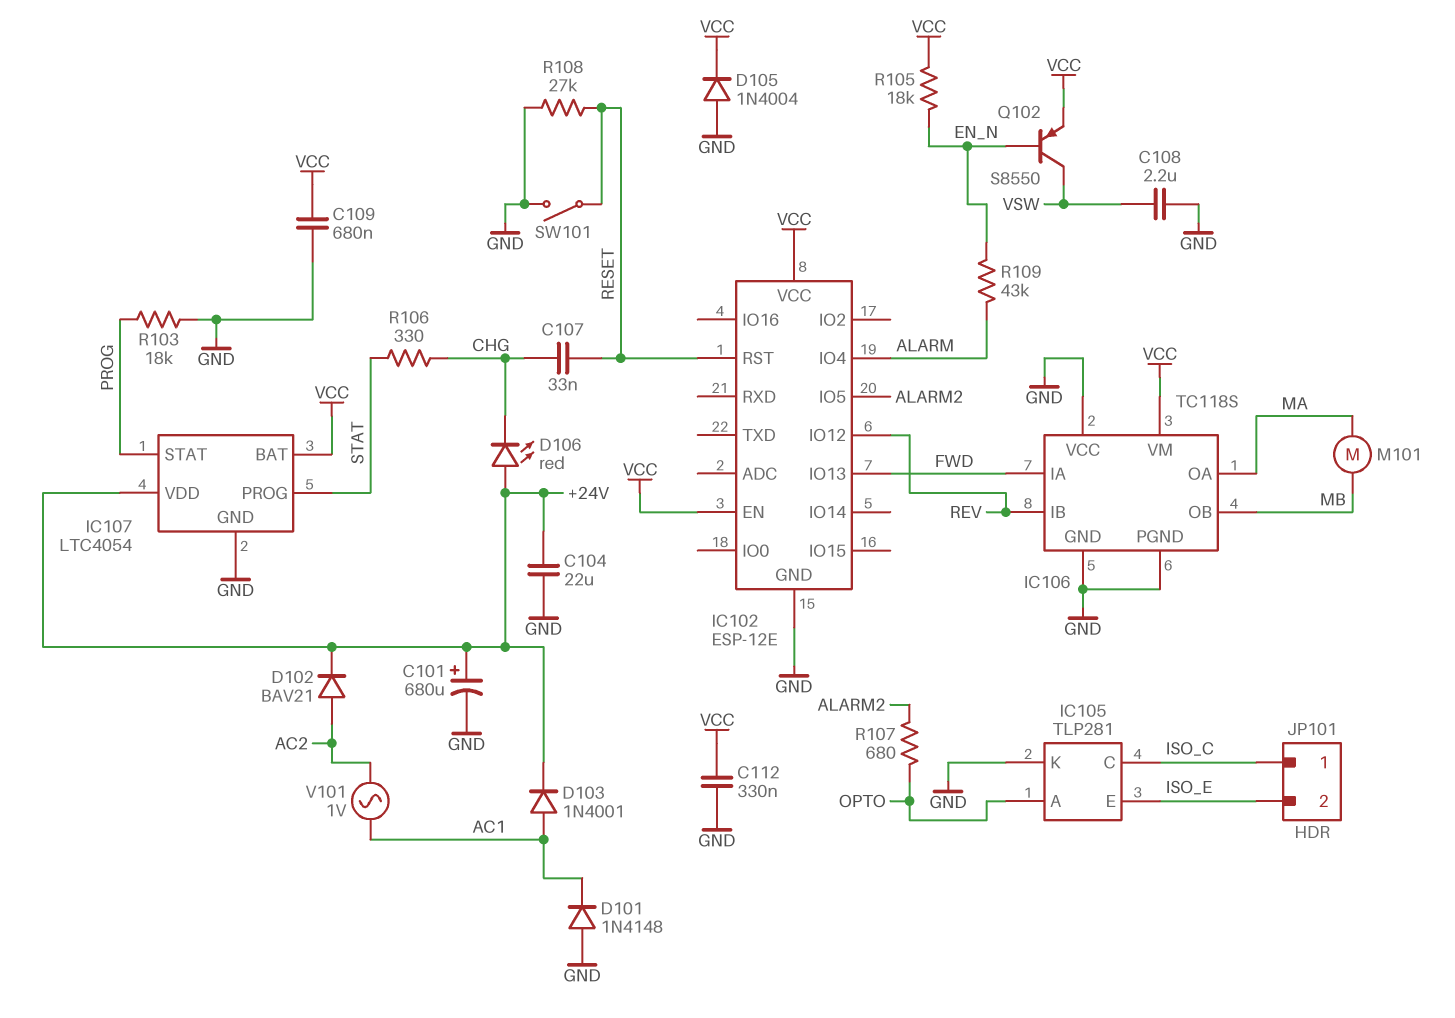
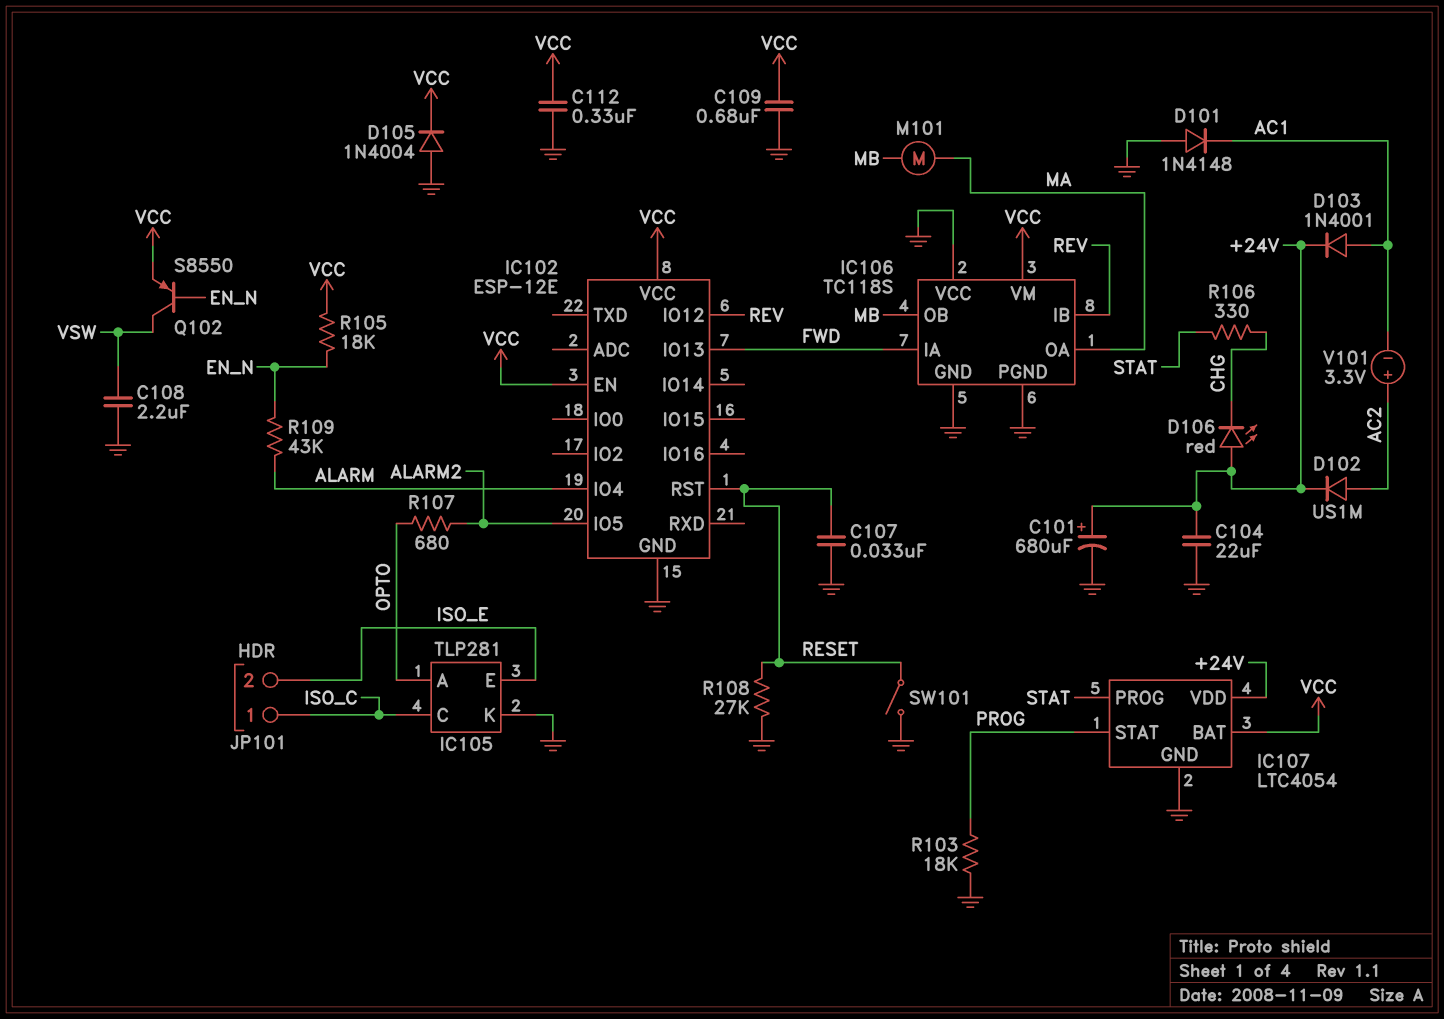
C107: 33nF (CHG, RESET) -> 33nF (GND, RESET)
D102: diode BAV21 (A AC2, K +24V) -> diode US1M (A AC2, K +24V)
V101: AC 1V (AC1, AC2) -> 3.3V (plus AC2, minus AC1)

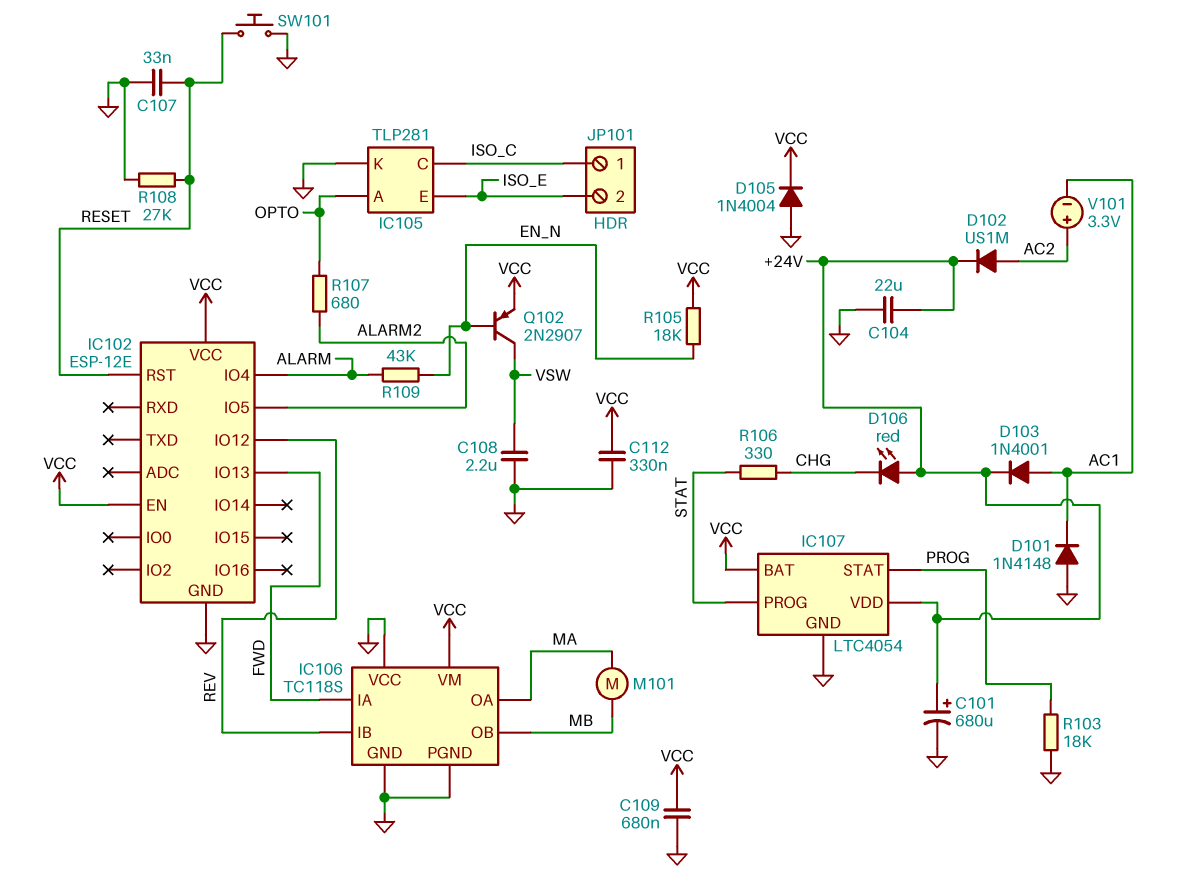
Q102: PNP S8550 (B EN_N, C VSW, E VCC) -> PNP 2N2907 (B EN_N, C VSW, E VCC)
SW101: switch (GND, RESET) -> button (GND, RESET)

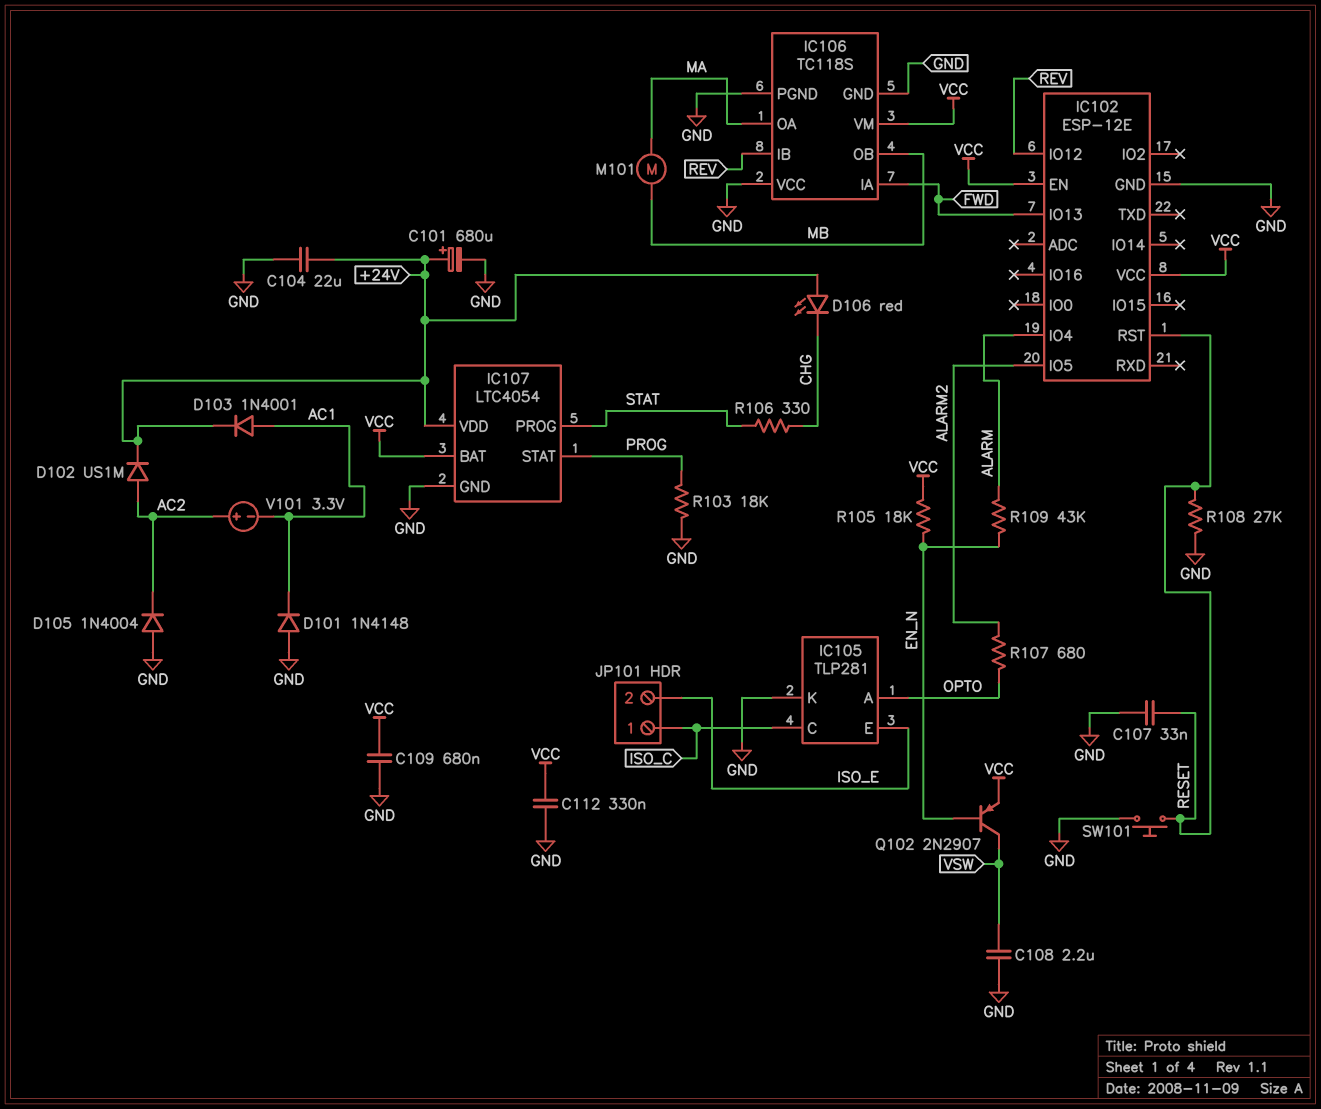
D105: diode 1N4004 (A GND, K VCC) -> diode 1N4004 (A GND, K AC2)

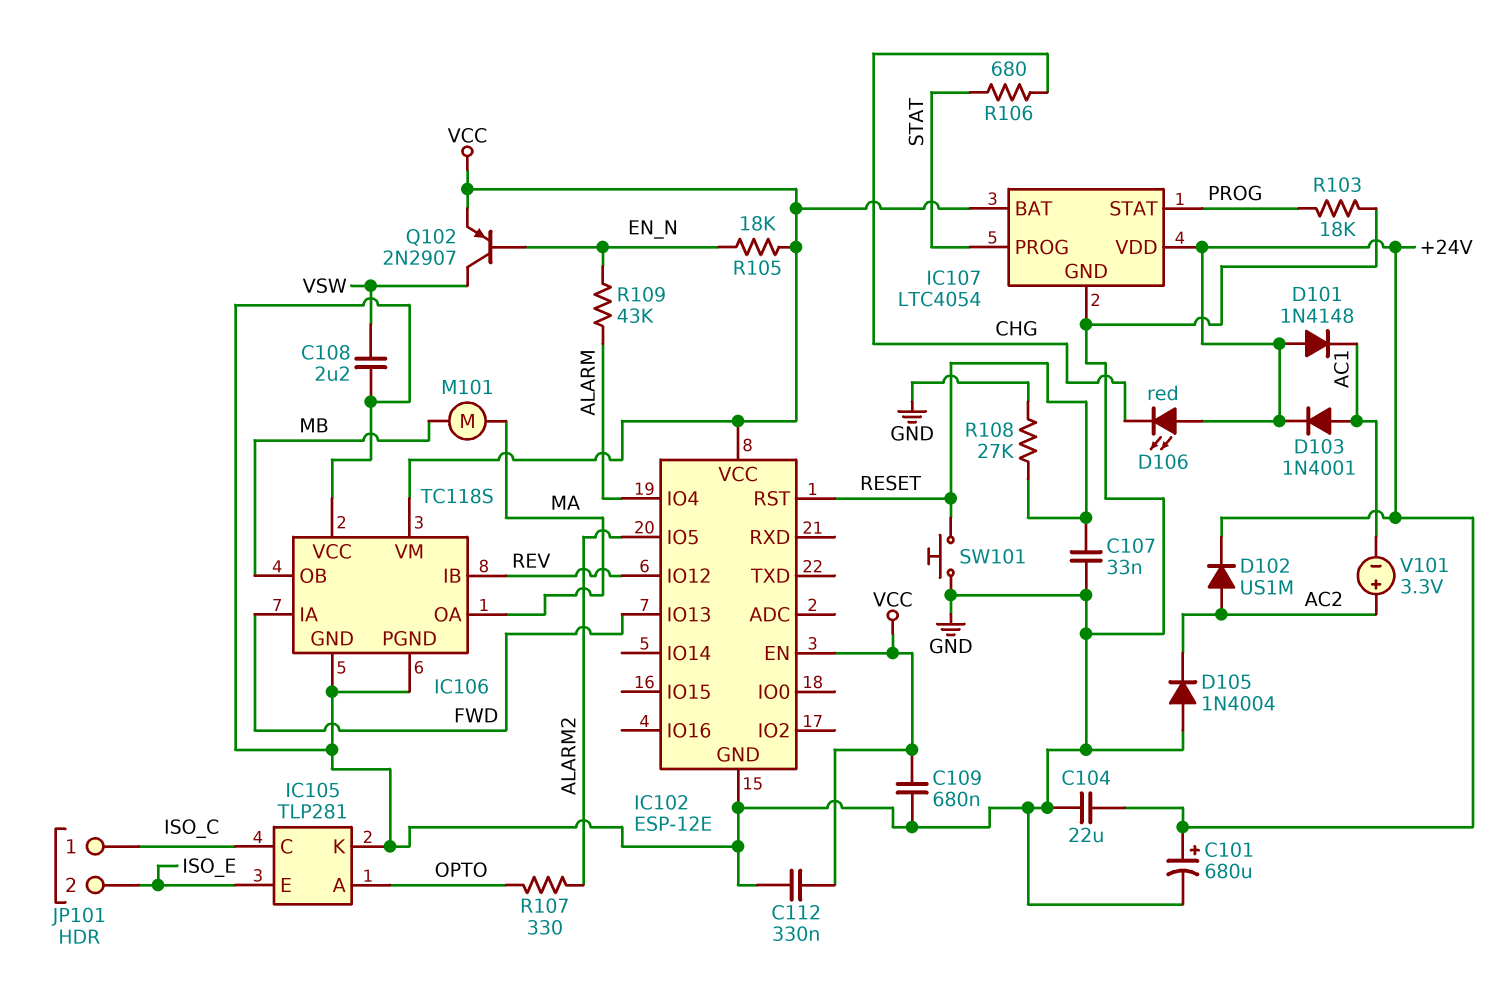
D101: diode 1N4148 (A GND, K AC1) -> diode 1N4148 (A +24V, K AC1)
R106: 330 (CHG, STAT) -> 680 (CHG, STAT)
R107: 680 (ALARM2, OPTO) -> 330 (ALARM2, OPTO)

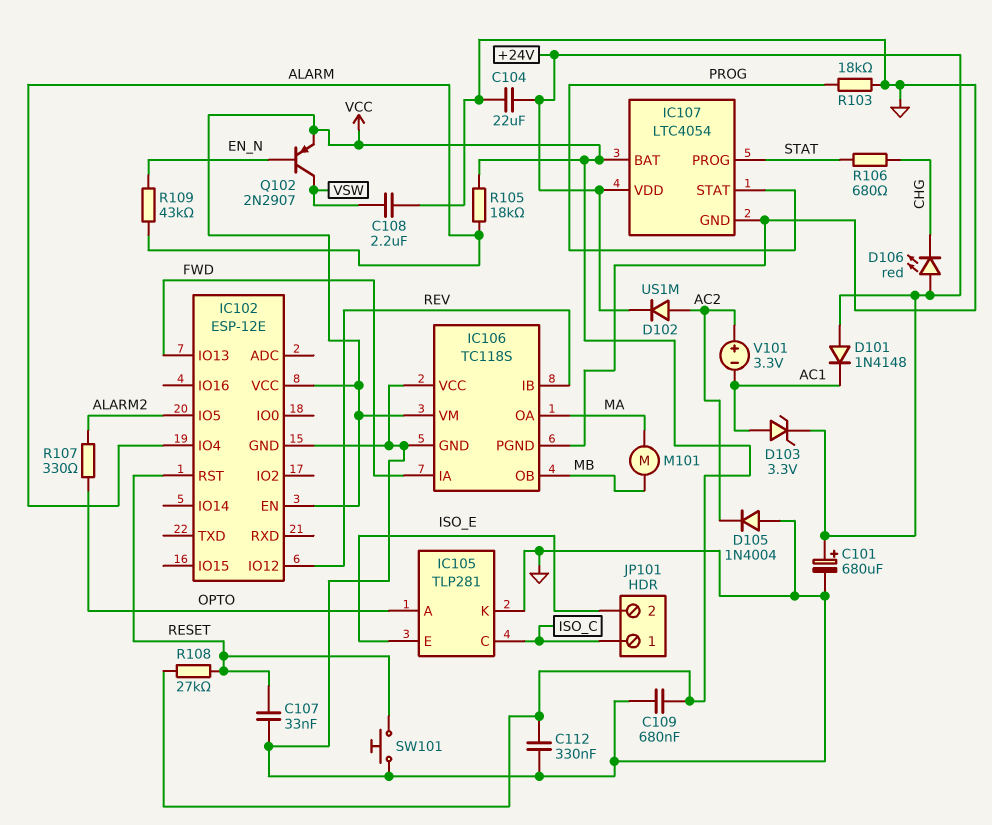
D103: diode 1N4001 (A AC1, K +24V) -> zener 3.3V (A AC1, K +24V)
R105: 18k (EN_N, VCC) -> 18k (ALARM, VCC)
R108: 27k (GND, RESET) -> 27k (RESET, VCC)

